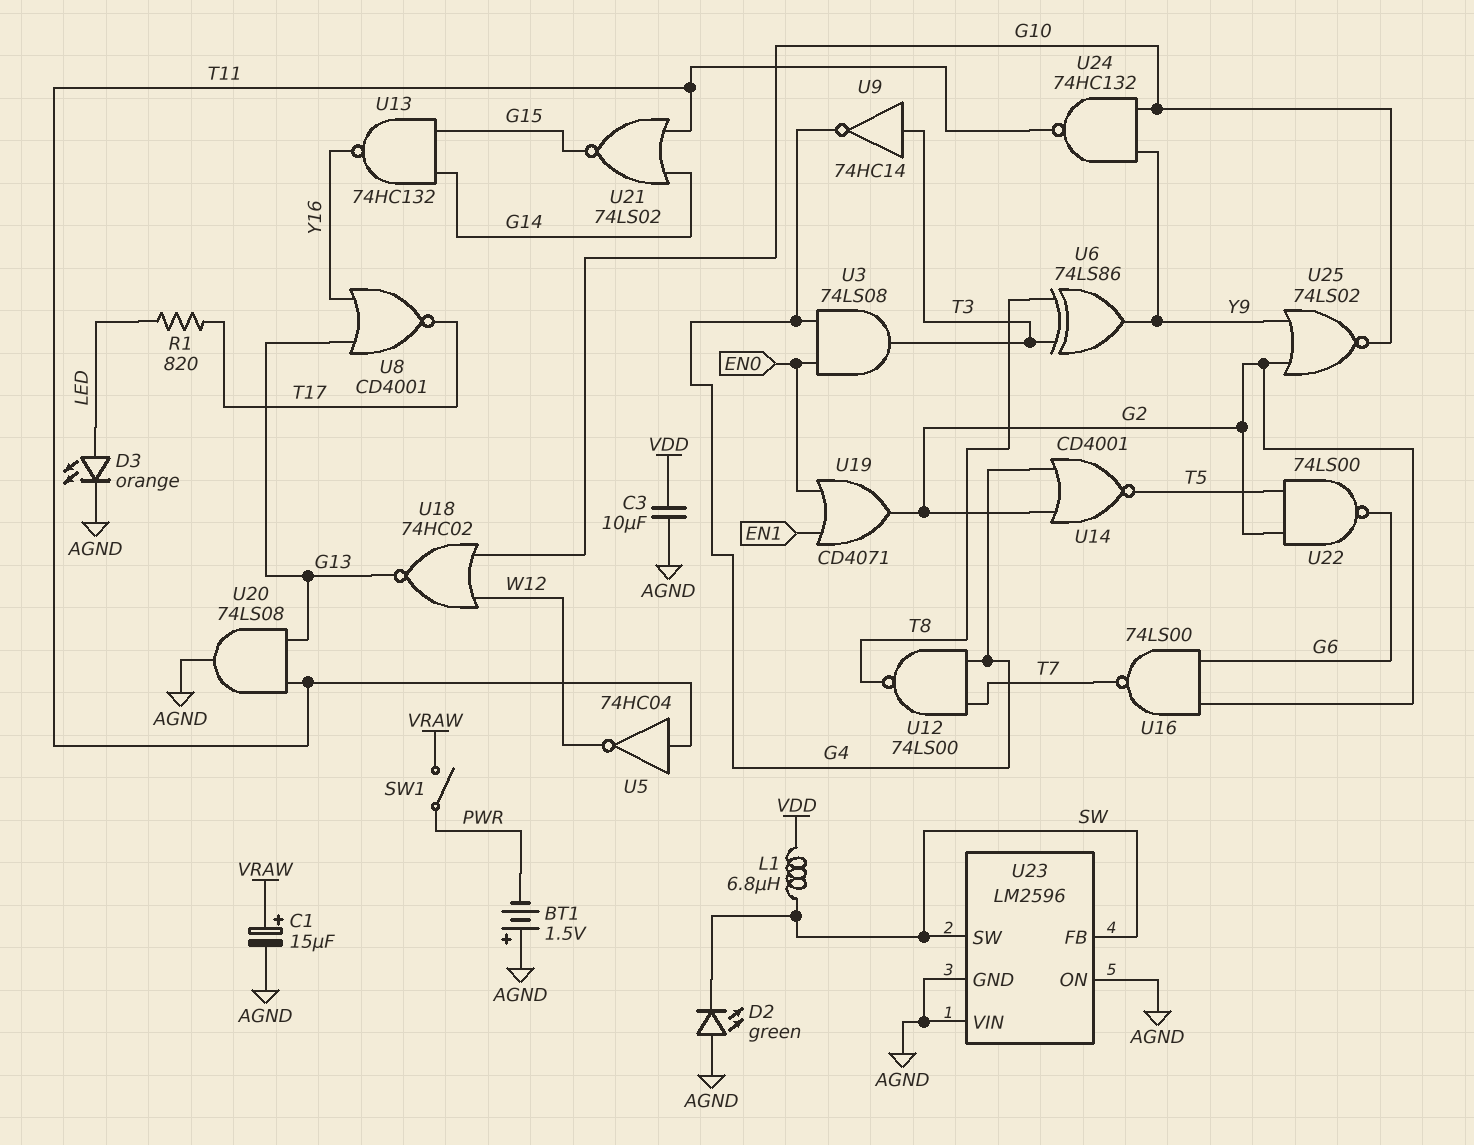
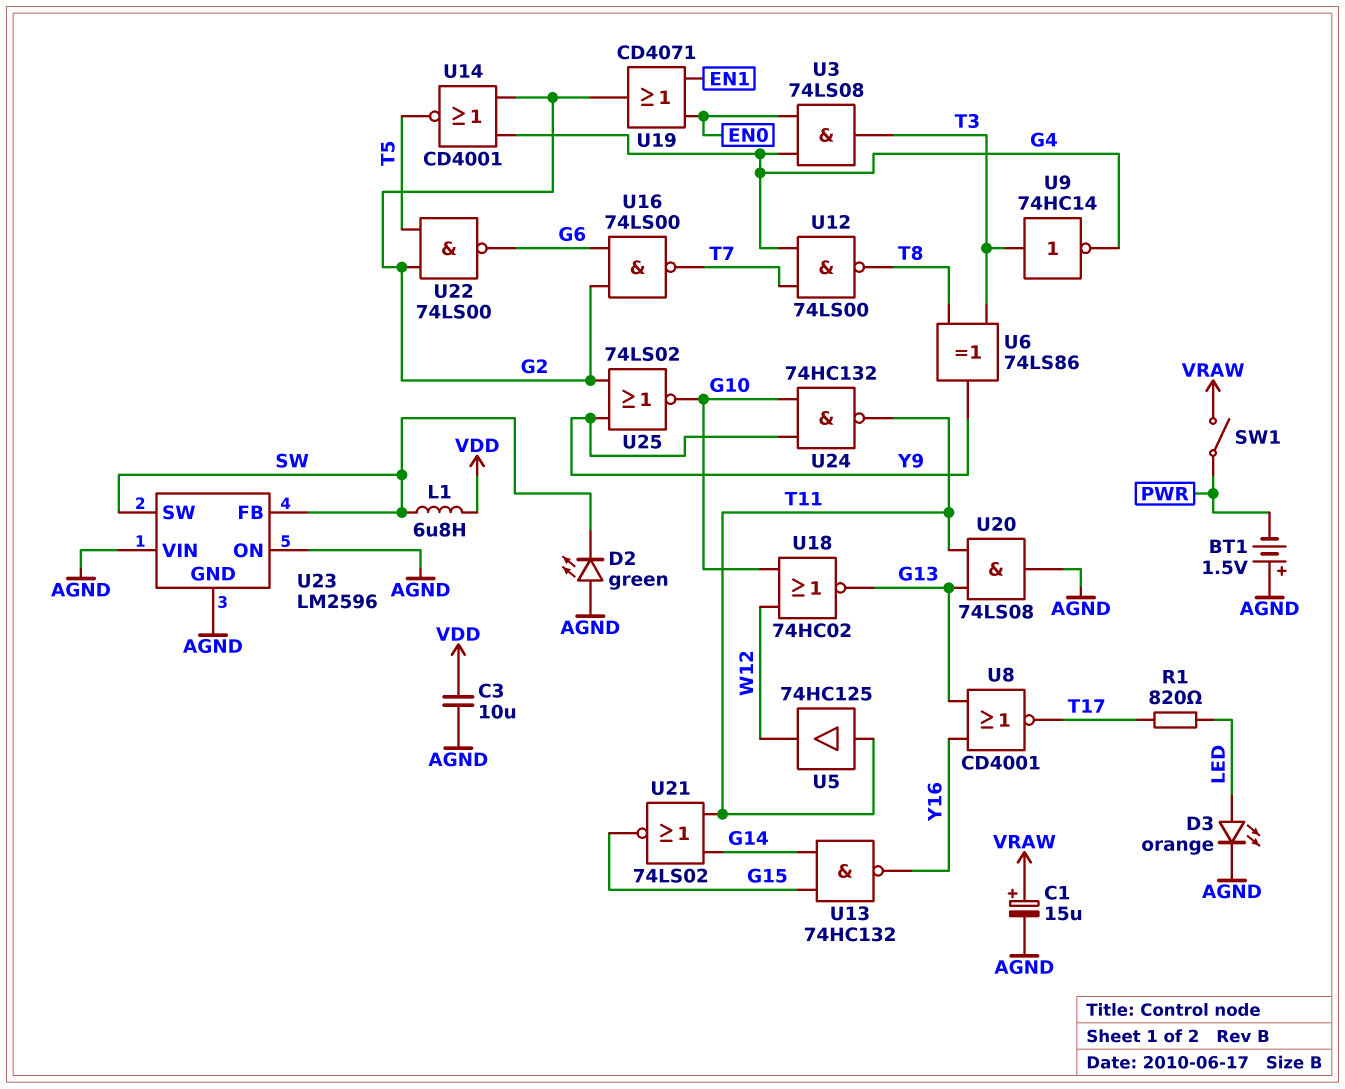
U5: NOT 74HC04 (in T11, out W12) -> buffer 74HC125 (in T11, out W12)

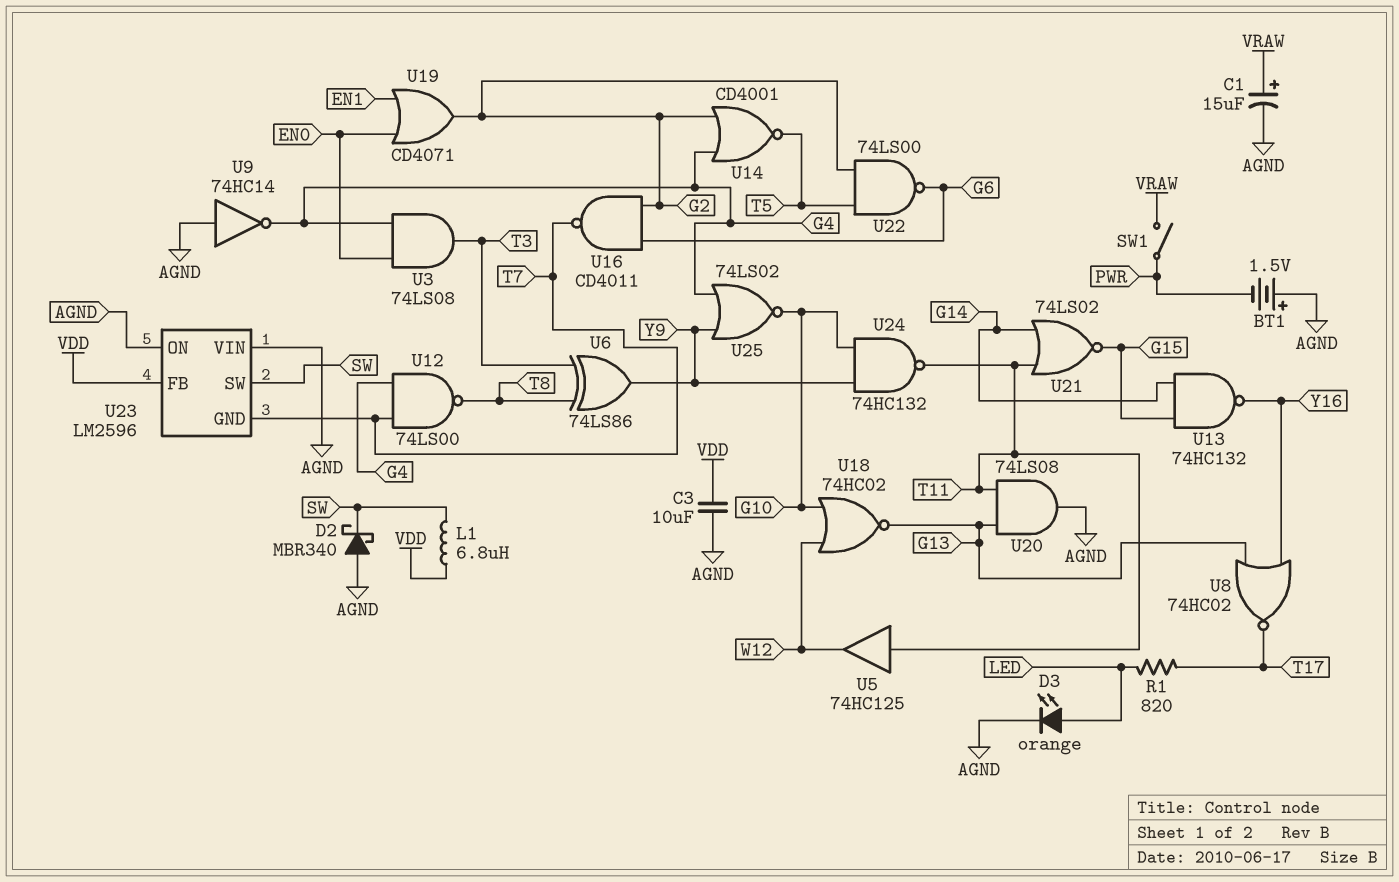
D2: LED green (A AGND, K SW) -> schottky MBR340 (A AGND, K SW)
U8: NOR CD4001 (in G13, in Y16, out T17) -> NOR 74HC02 (in G13, in Y16, out T17)
U9: NOT 74HC14 (in T3, out G4) -> NOT 74HC14 (in AGND, out G4)
U16: NAND 74LS00 (in G2, in G6, out T7) -> NAND CD4011 (in G2, in G6, out T7)
U23 pin FB: SW -> VDD
U23 pin GND: AGND -> T7
U25: NOR 74LS02 (in G2, in Y9, out G10) -> NOR 74LS02 (in G4, in Y9, out G10)

